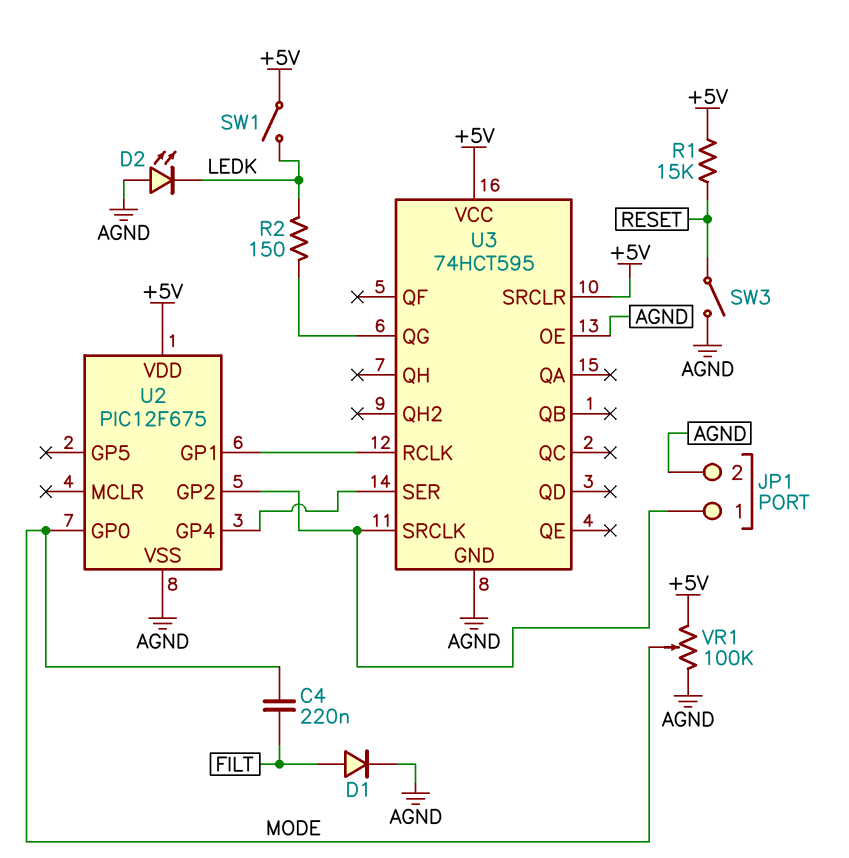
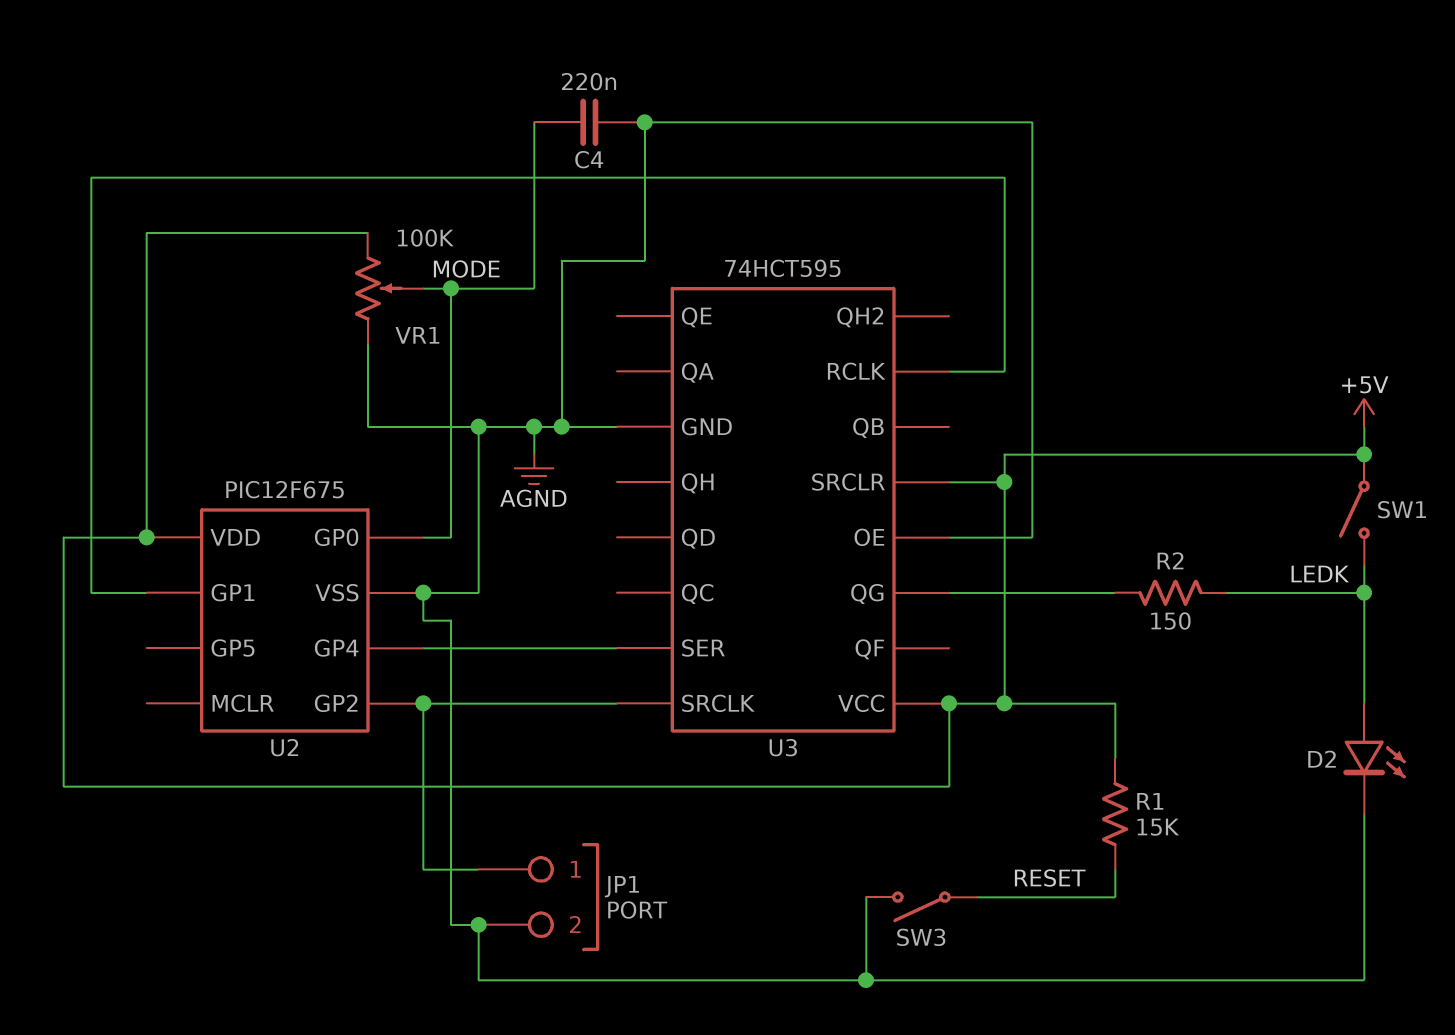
C4: 220nF (FILT, MODE) -> 220nF (AGND, MODE)
D1: diode (A FILT, K AGND) -> none
D2: LED (A AGND, K LEDK) -> LED (A LEDK, K AGND)

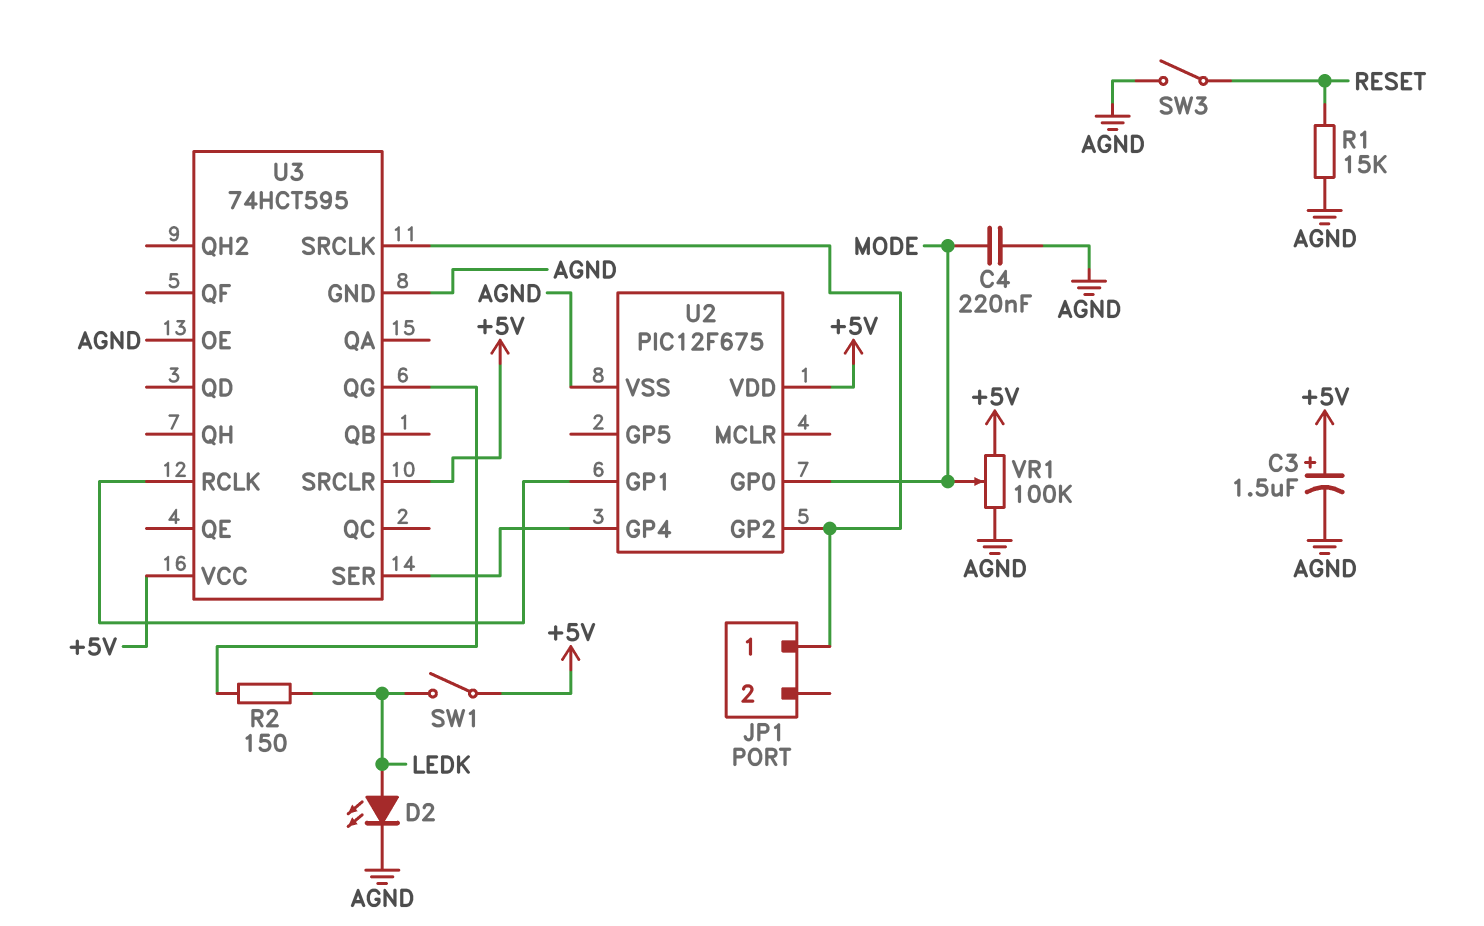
C3: none -> 1.5uF (plus +5V, minus AGND)
JP1 pin 2: AGND -> none
R1: 15k (+5V, RESET) -> 15k (AGND, RESET)

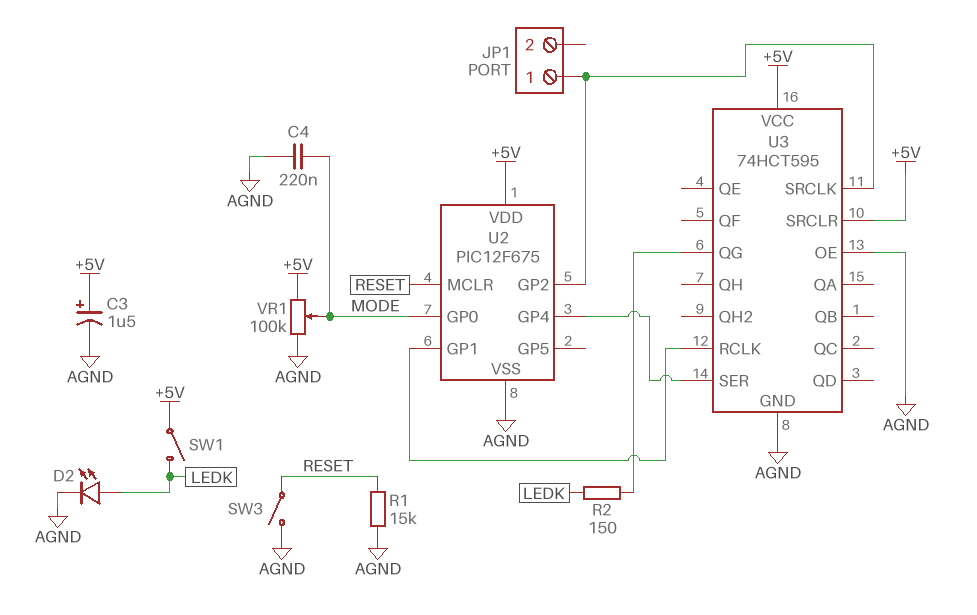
U2 pin MCLR: none -> RESET

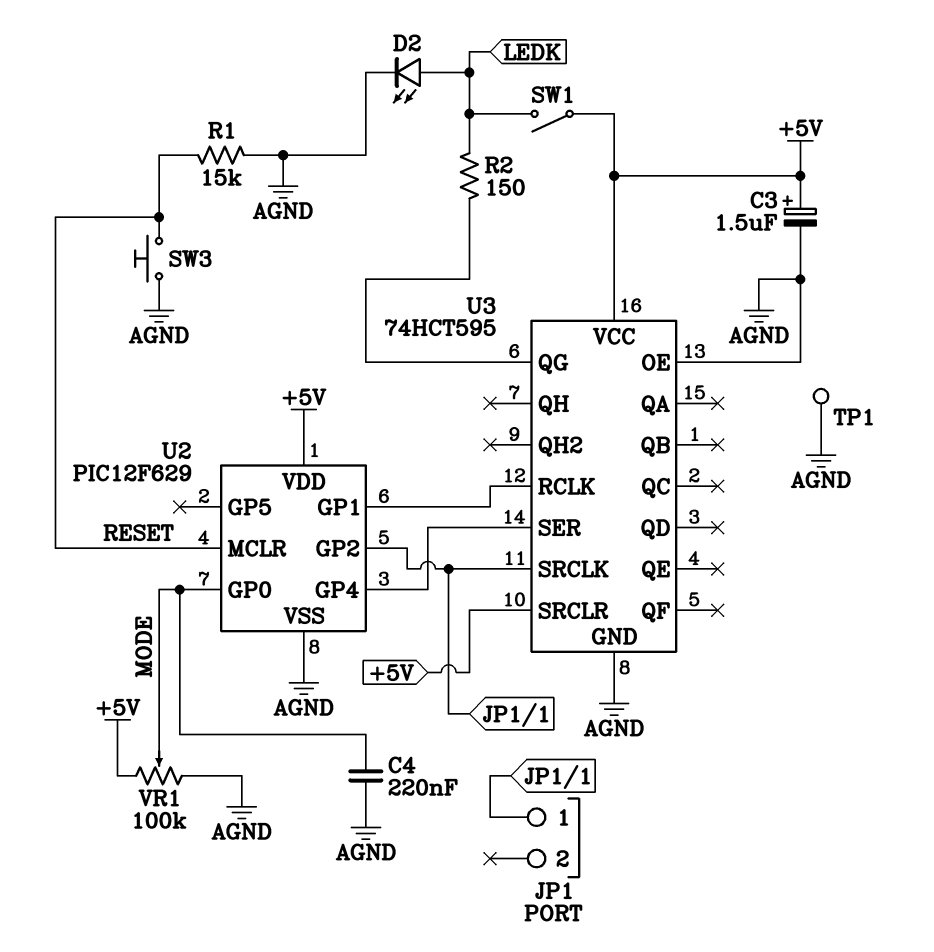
SW3: switch (AGND, RESET) -> button (AGND, RESET)
TP1: none -> test point (AGND)
U2: PIC12F675 -> PIC12F629

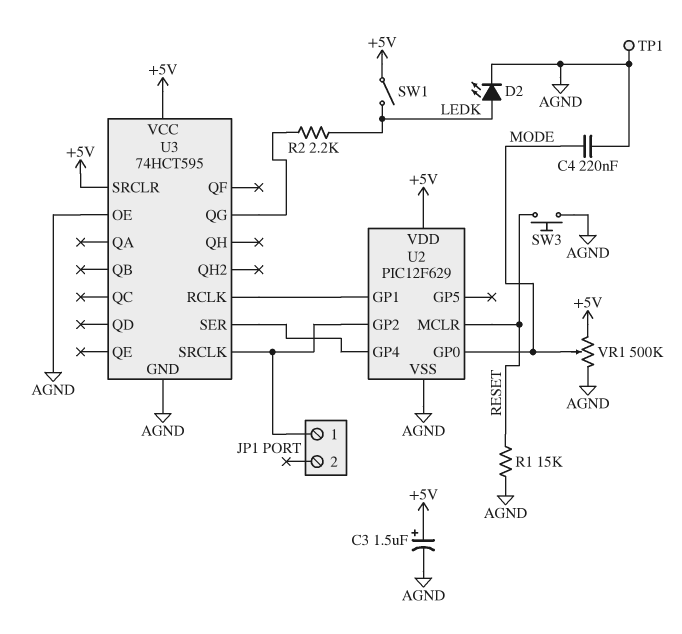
R2: 150 (LEDK, U3/QG) -> 2.2k (LEDK, U3/QG)
VR1: 100k (+5V, AGND, wiper MODE) -> 500k (+5V, AGND, wiper MODE)

